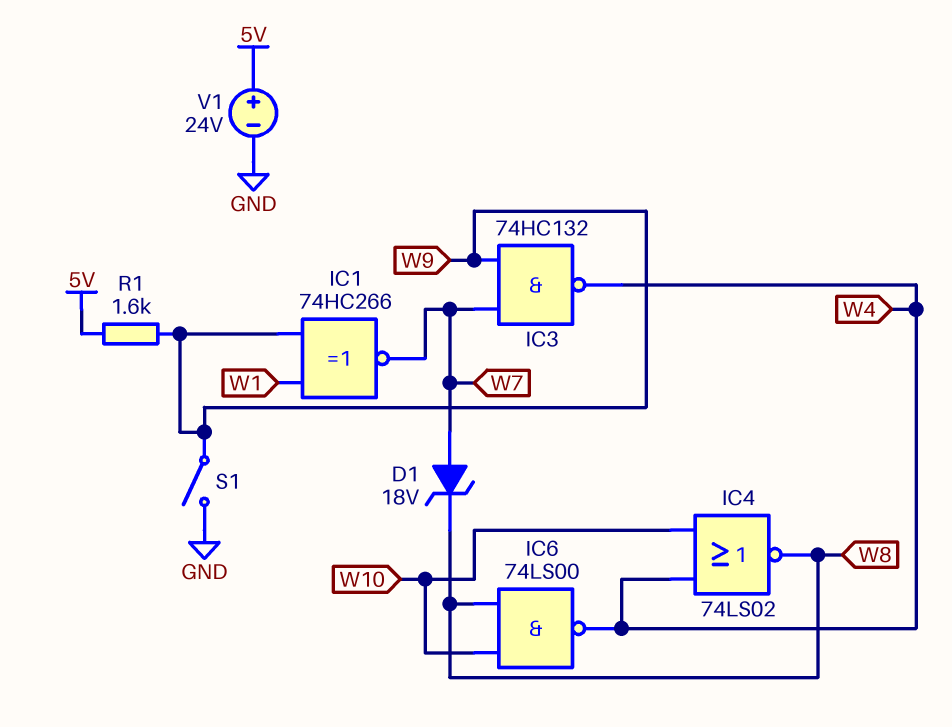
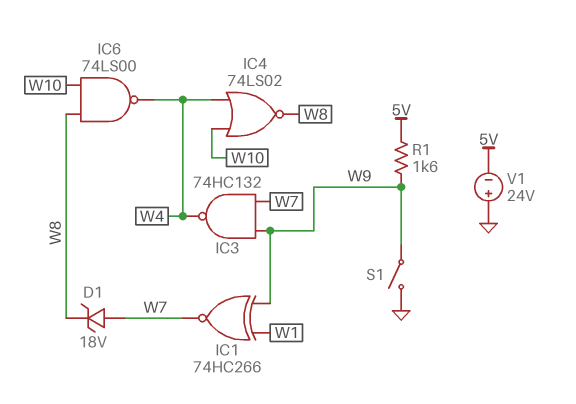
V1: 24V (plus 5V, minus GND) -> 24V (plus GND, minus 5V)

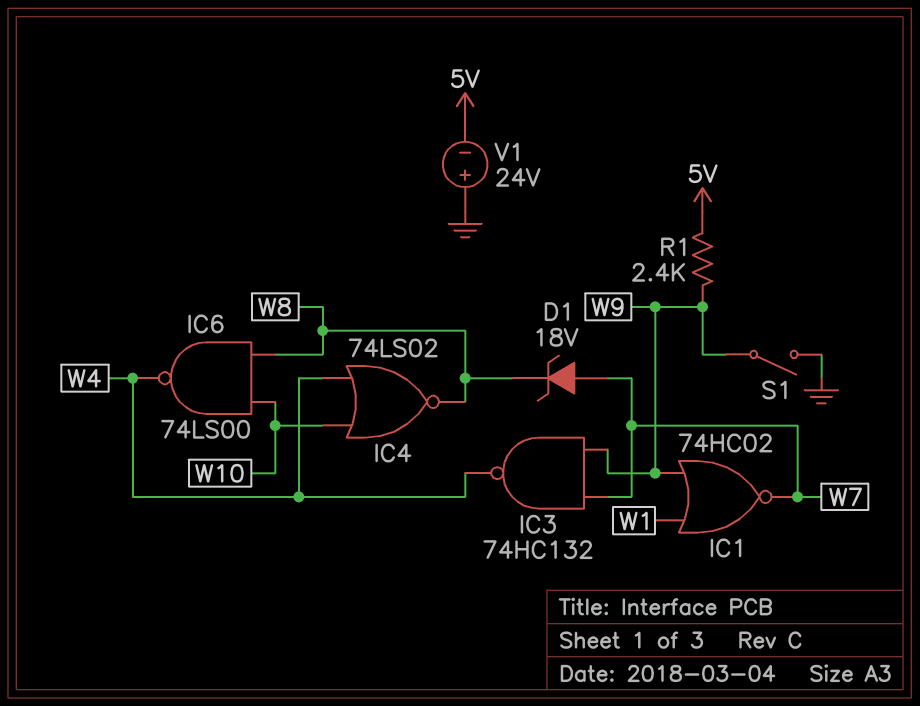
IC1: XNOR 74HC266 (in W1, in W9, out W7) -> NOR 74HC02 (in W1, in W9, out W7)
R1: 1.6k (5V, W9) -> 2.4k (5V, W9)

